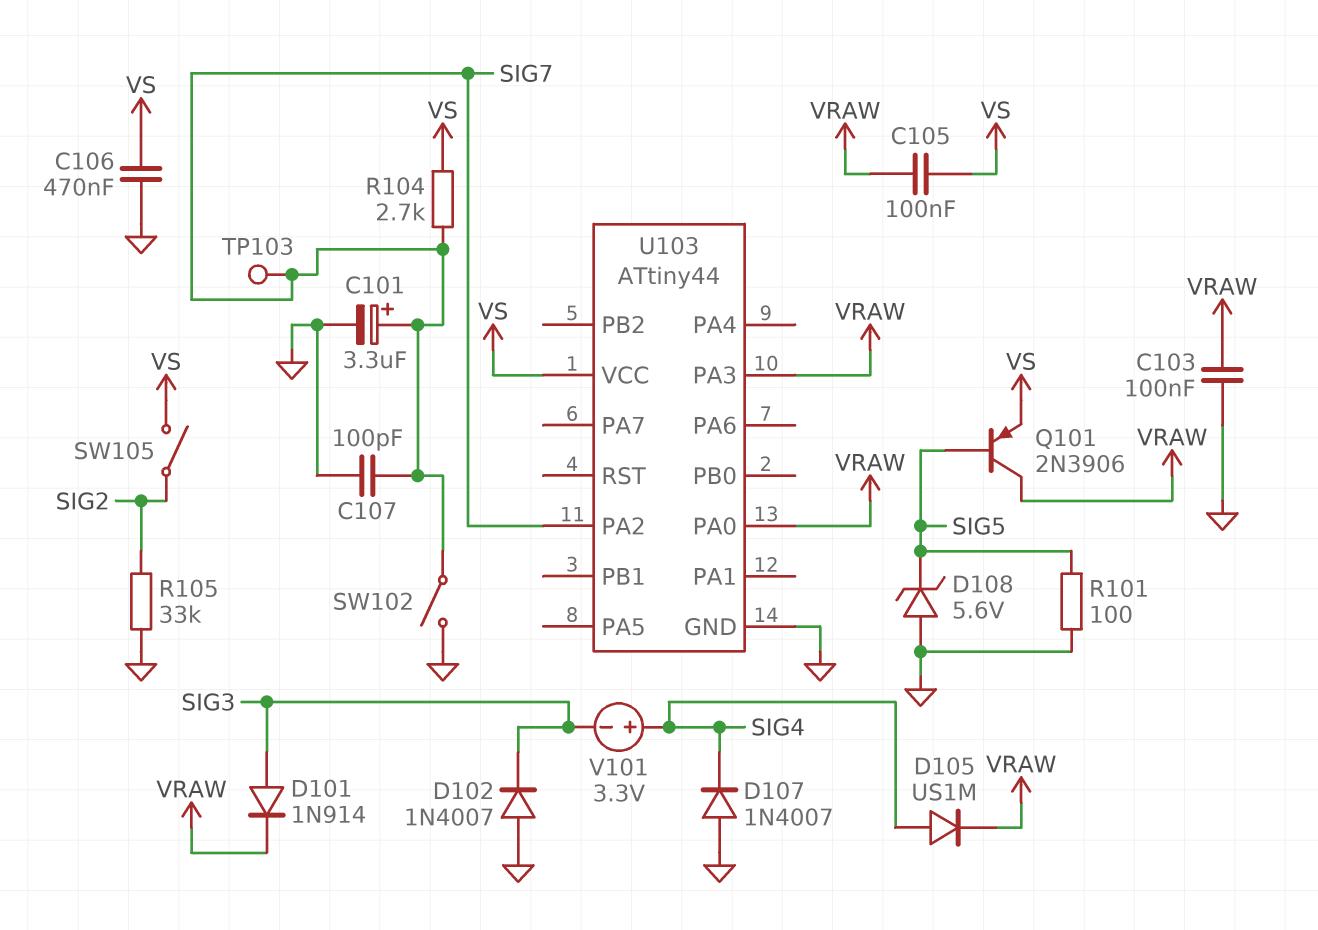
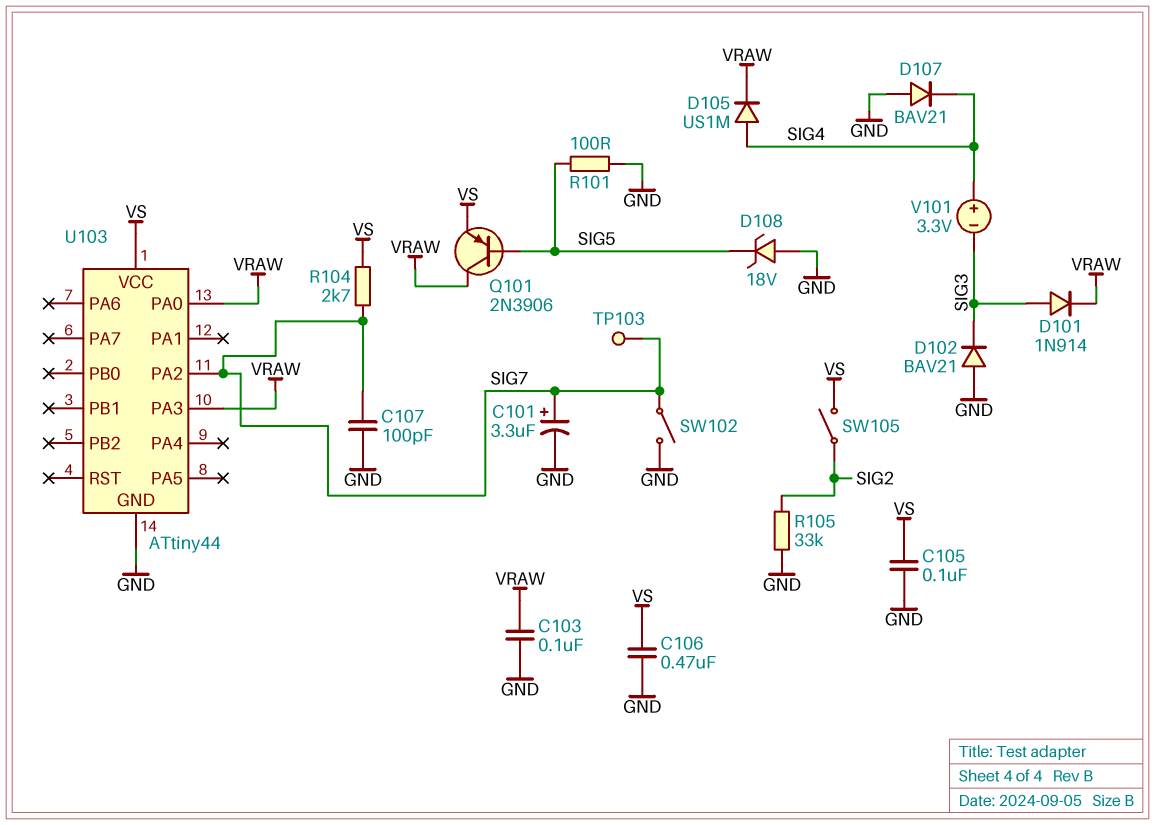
C105: 100nF (VRAW, VS) -> 100nF (GND, VS)
D102: diode 1N4007 (A GND, K SIG3) -> diode BAV21 (A GND, K SIG3)
D107: diode 1N4007 (A GND, K SIG4) -> diode BAV21 (A GND, K SIG4)
D108: zener 5.6V (A GND, K SIG5) -> zener 18V (A GND, K SIG5)

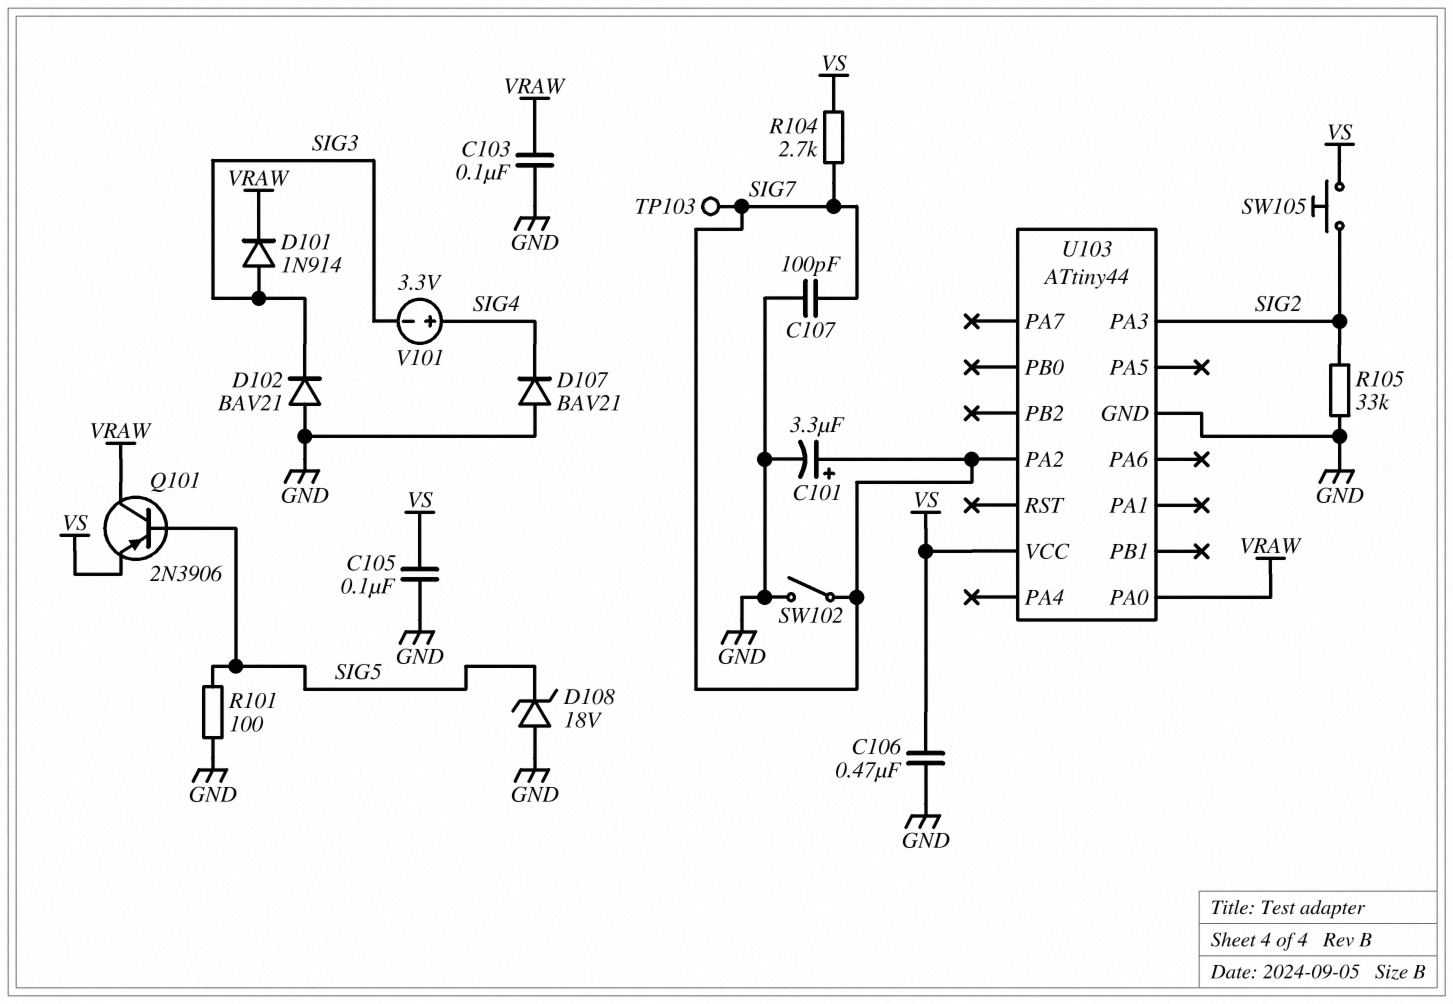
D105: diode US1M (A SIG4, K VRAW) -> none
SW105: switch (SIG2, VS) -> button (SIG2, VS)
U103 pin PA3: VRAW -> SIG2

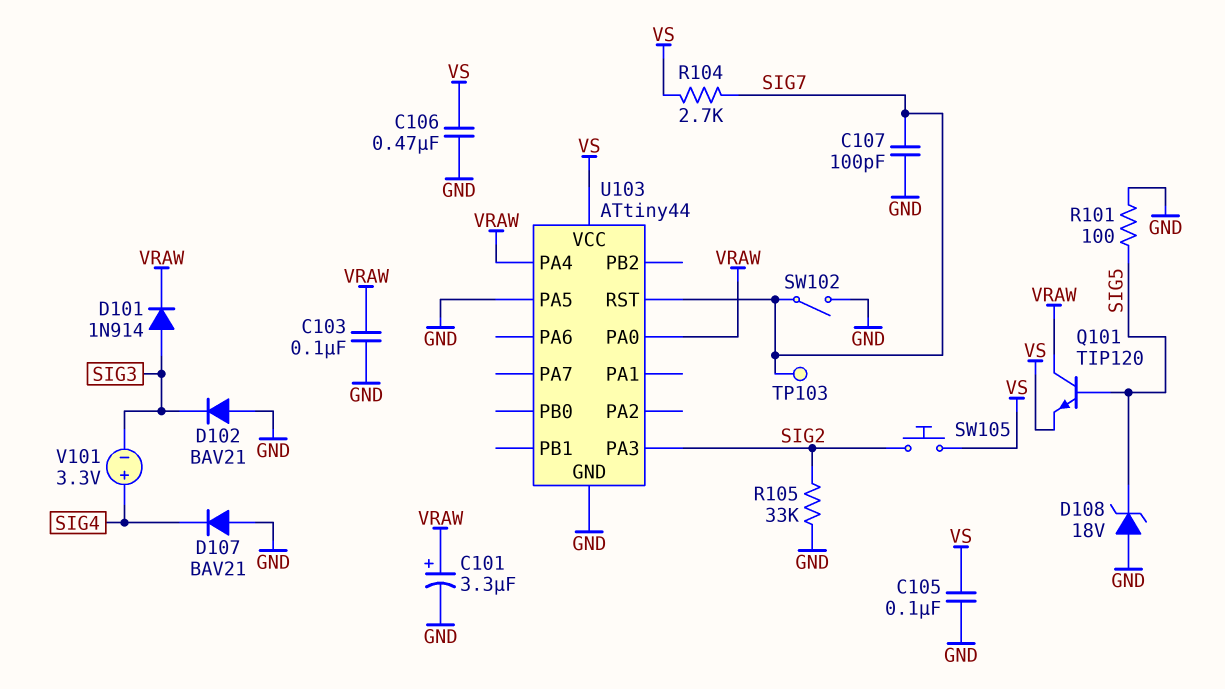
C101: 3.3uF (plus SIG7, minus GND) -> 3.3uF (plus VRAW, minus GND)
Q101: PNP 2N3906 (B SIG5, C VRAW, E VS) -> NPN TIP120 (B SIG5, C VRAW, E VS)
U103 pin PA2: SIG7 -> none
U103 pin PA4: none -> VRAW
U103 pin PA5: none -> GND
U103 pin RST: none -> SIG7

